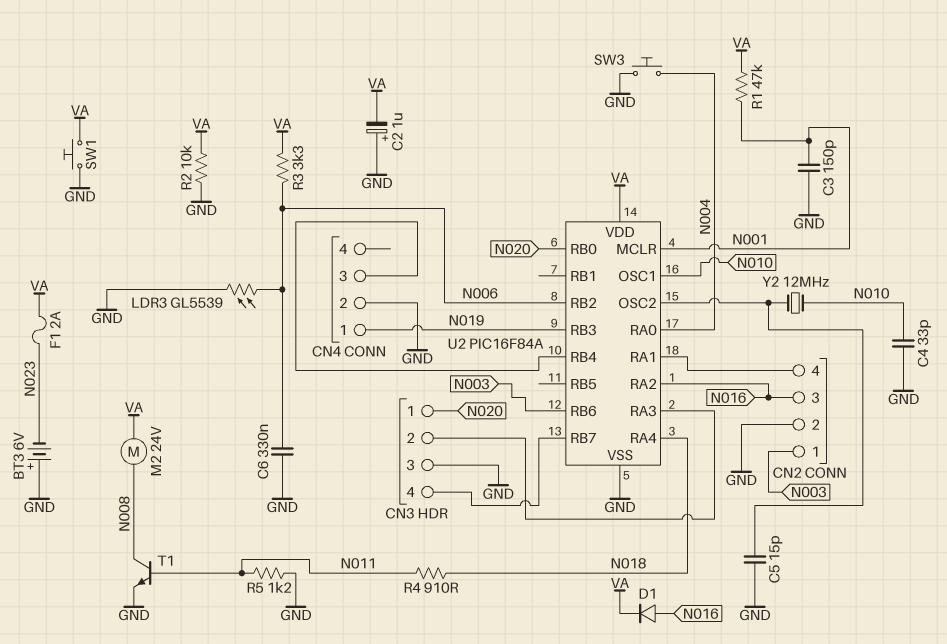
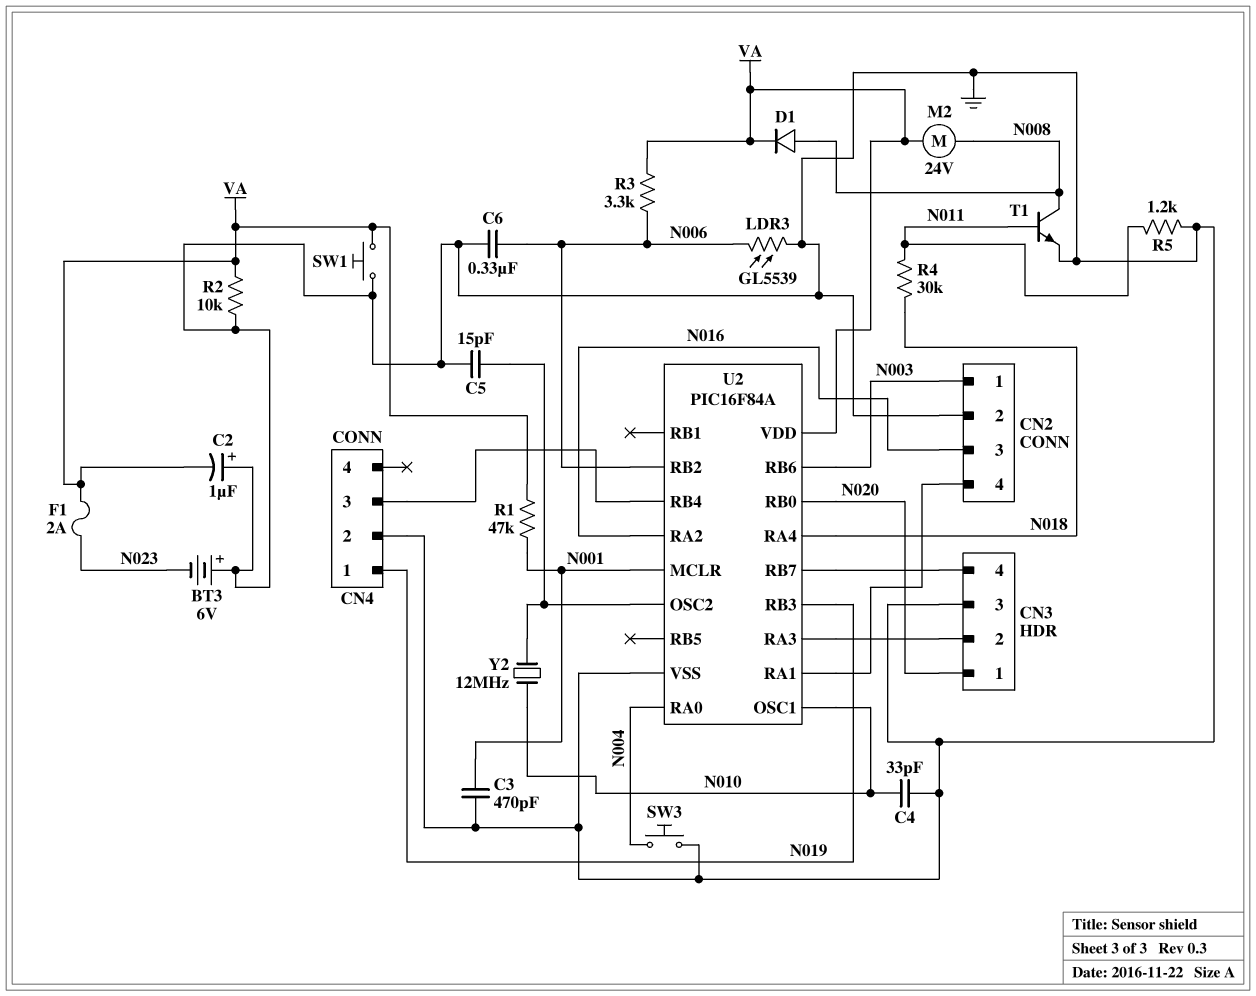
C3: 150pF (GND, N001) -> 470pF (GND, N001)
D1: diode (A N016, K VA) -> diode (A N008, K VA)
R4: 910 (N011, N018) -> 30k (N011, N018)

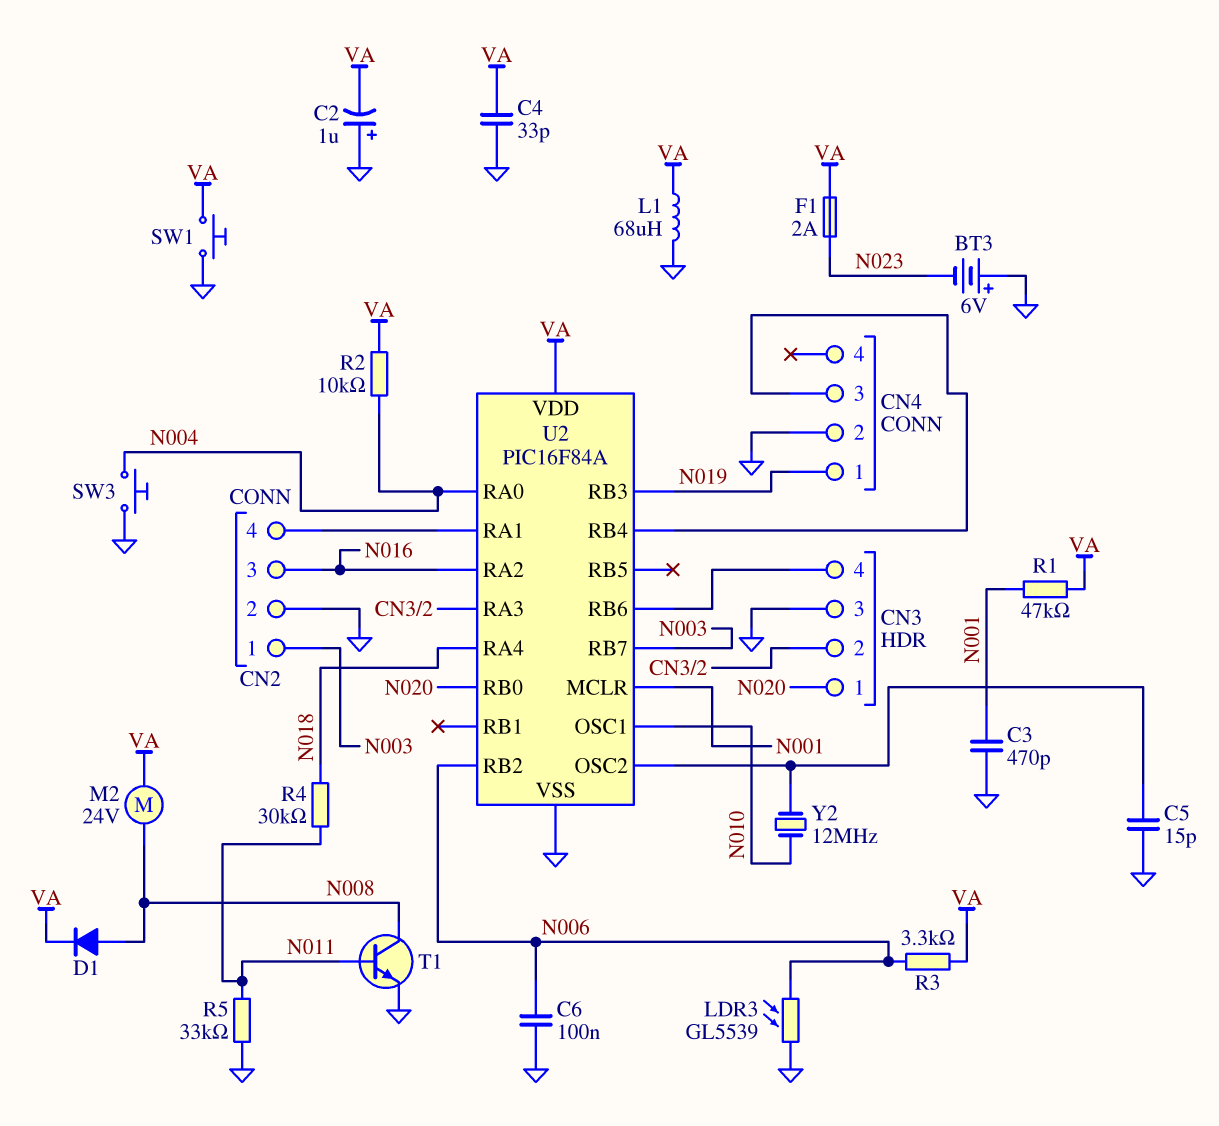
C4: 33pF (GND, N010) -> 33pF (GND, VA)
C6: 330nF (GND, N006) -> 100nF (GND, N006)
L1: none -> 68uH (GND, VA)
R2: 10k (GND, VA) -> 10k (N004, VA)
R5: 1.2k (GND, N011) -> 33k (GND, N011)
U2 pin RB6: N003 -> CN3/4
U2 pin RB7: CN3/4 -> N003

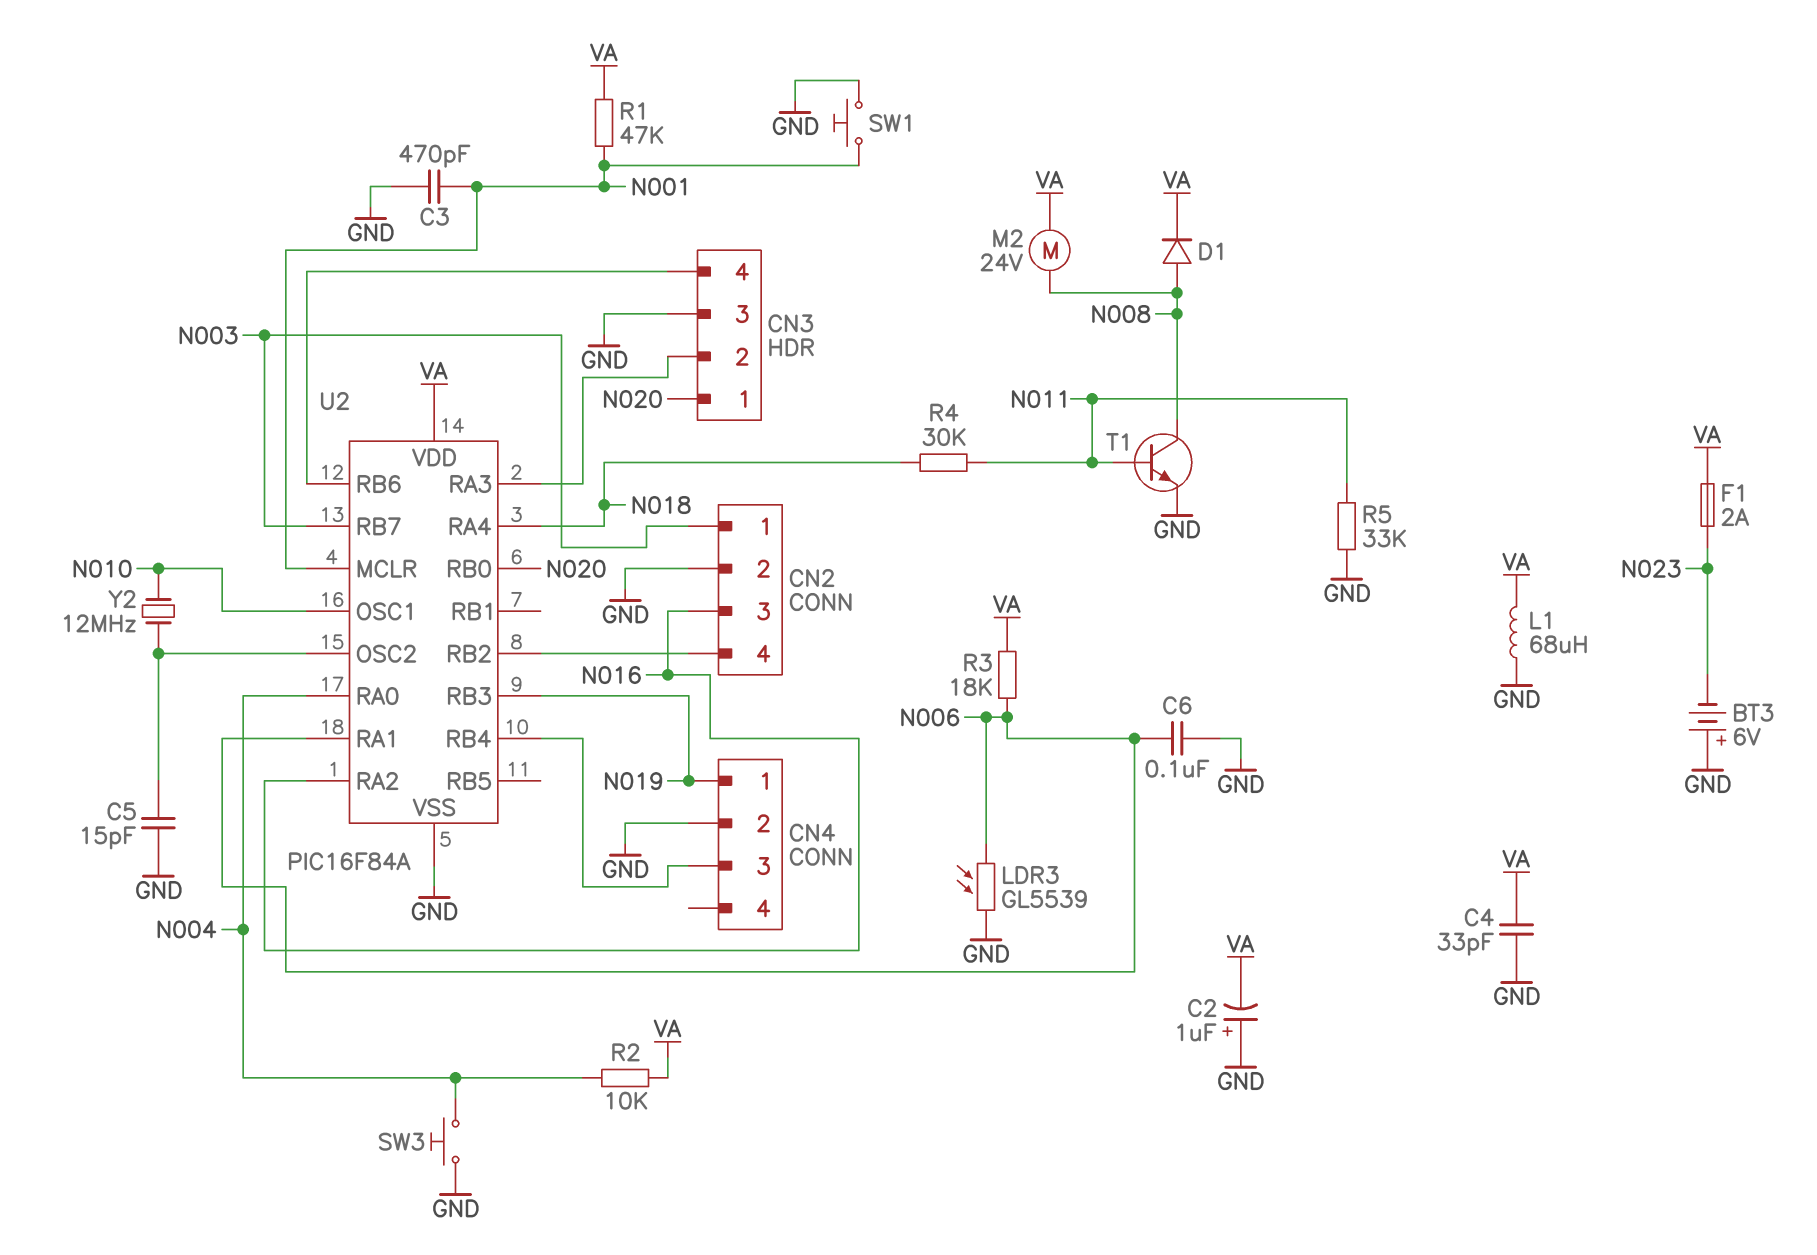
R3: 3.3k (N006, VA) -> 18k (N006, VA)
SW1: button (GND, VA) -> button (GND, N001)
U2 pin RA1: CN2/4 -> N006
U2 pin RB2: N006 -> CN2/4

